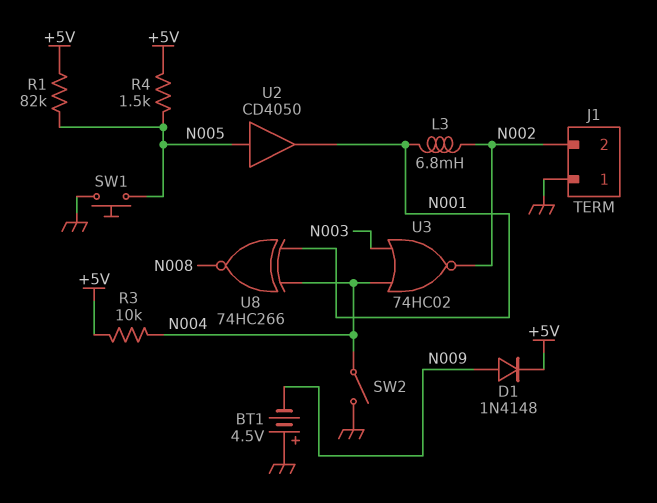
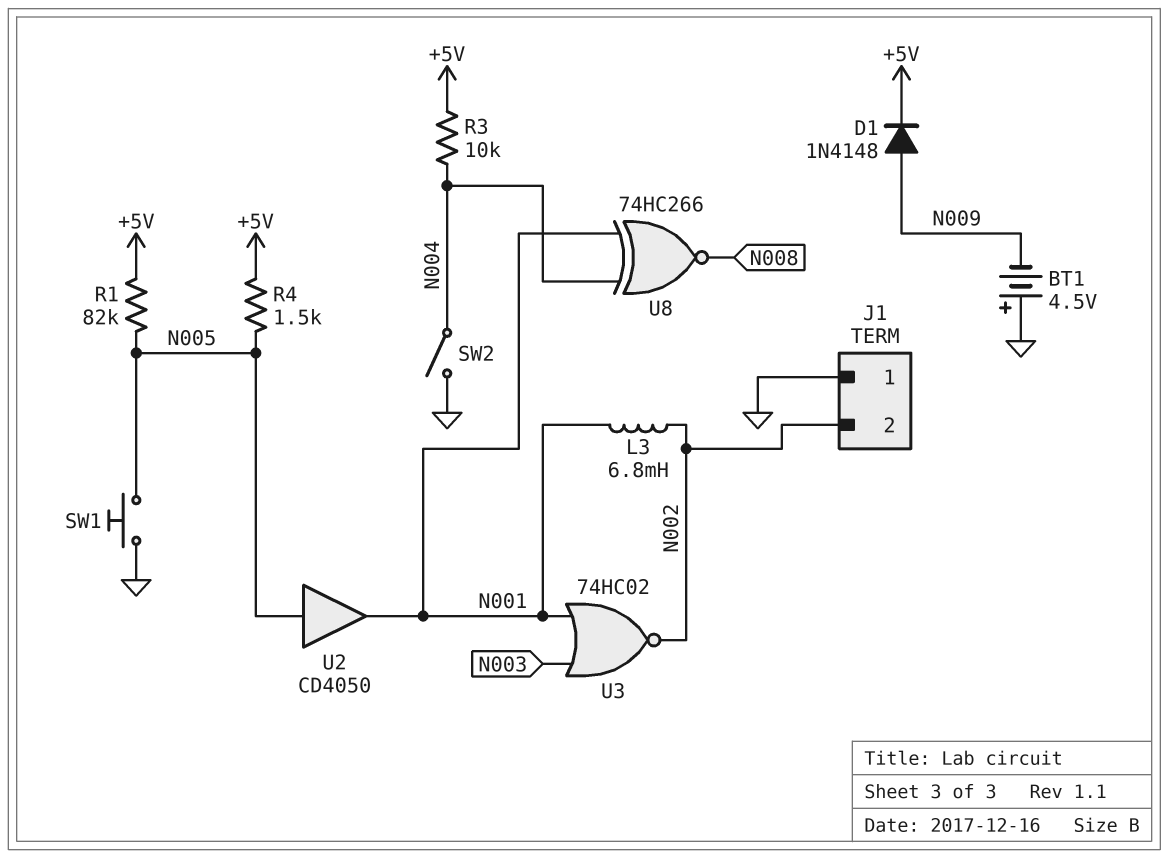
U3: NOR 74HC02 (in N003, in N004, out N002) -> NOR 74HC02 (in N001, in N003, out N002)

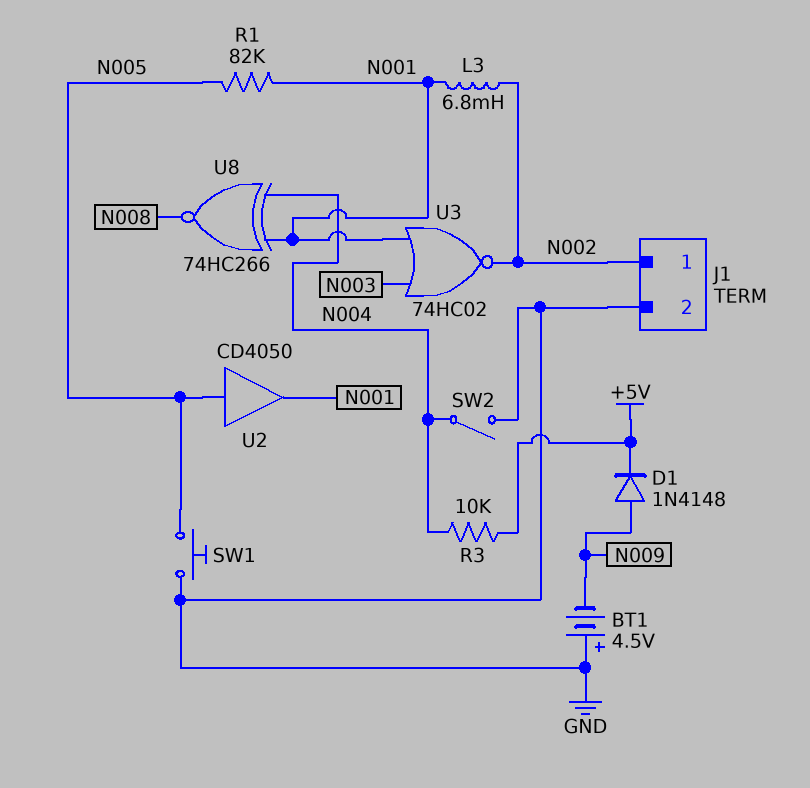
J1 pin 1: GND -> N002
J1 pin 2: N002 -> GND
R1: 82k (+5V, N005) -> 82k (N001, N005)
R4: 1.5k (+5V, N005) -> none

